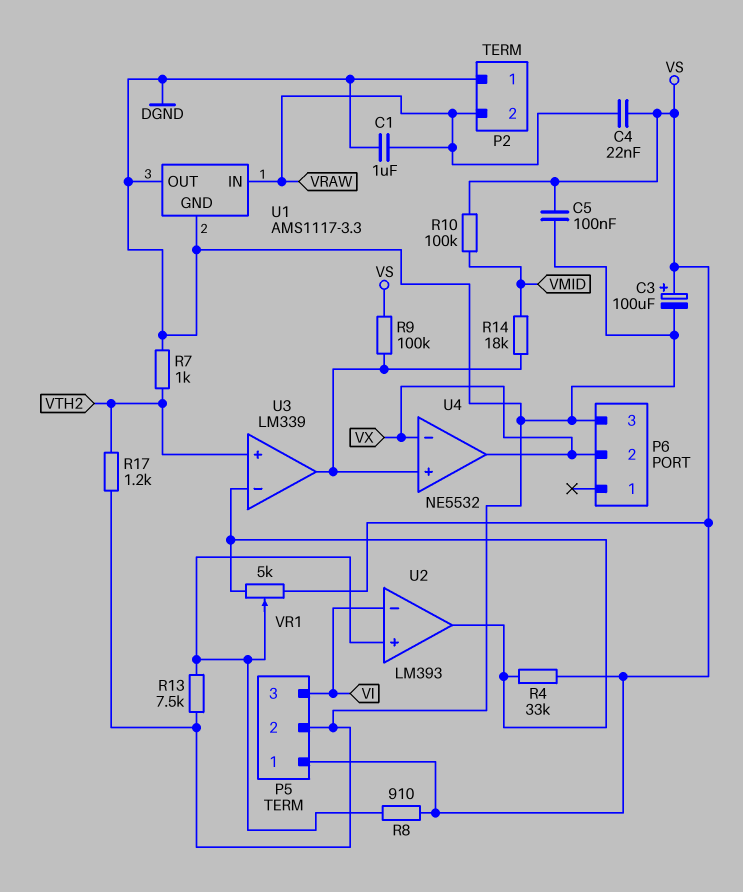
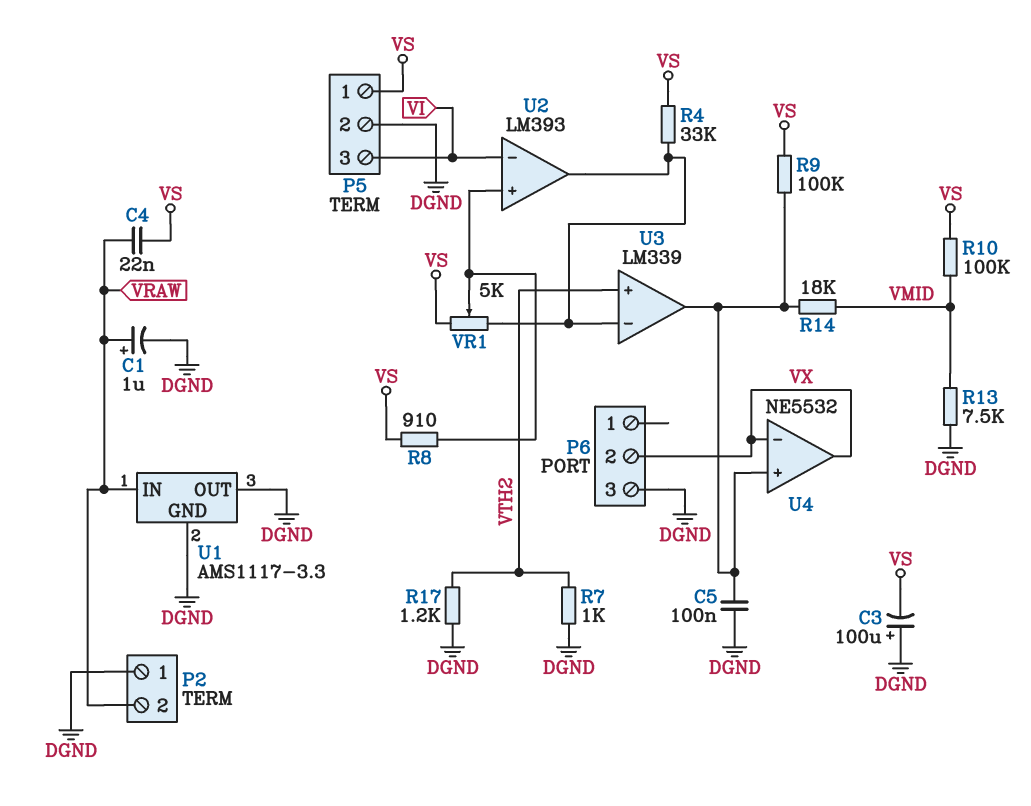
C1: 1uF (DGND, VRAW) -> 1uF (plus VRAW, minus DGND)
C3: 100uF (plus VS, minus DGND) -> 100uF (plus DGND, minus VS)
C5: 100nF (DGND, VS) -> 100nF (DGND, U3/out)
R13: 7.5k (DGND, U2/in+) -> 7.5k (DGND, VMID)

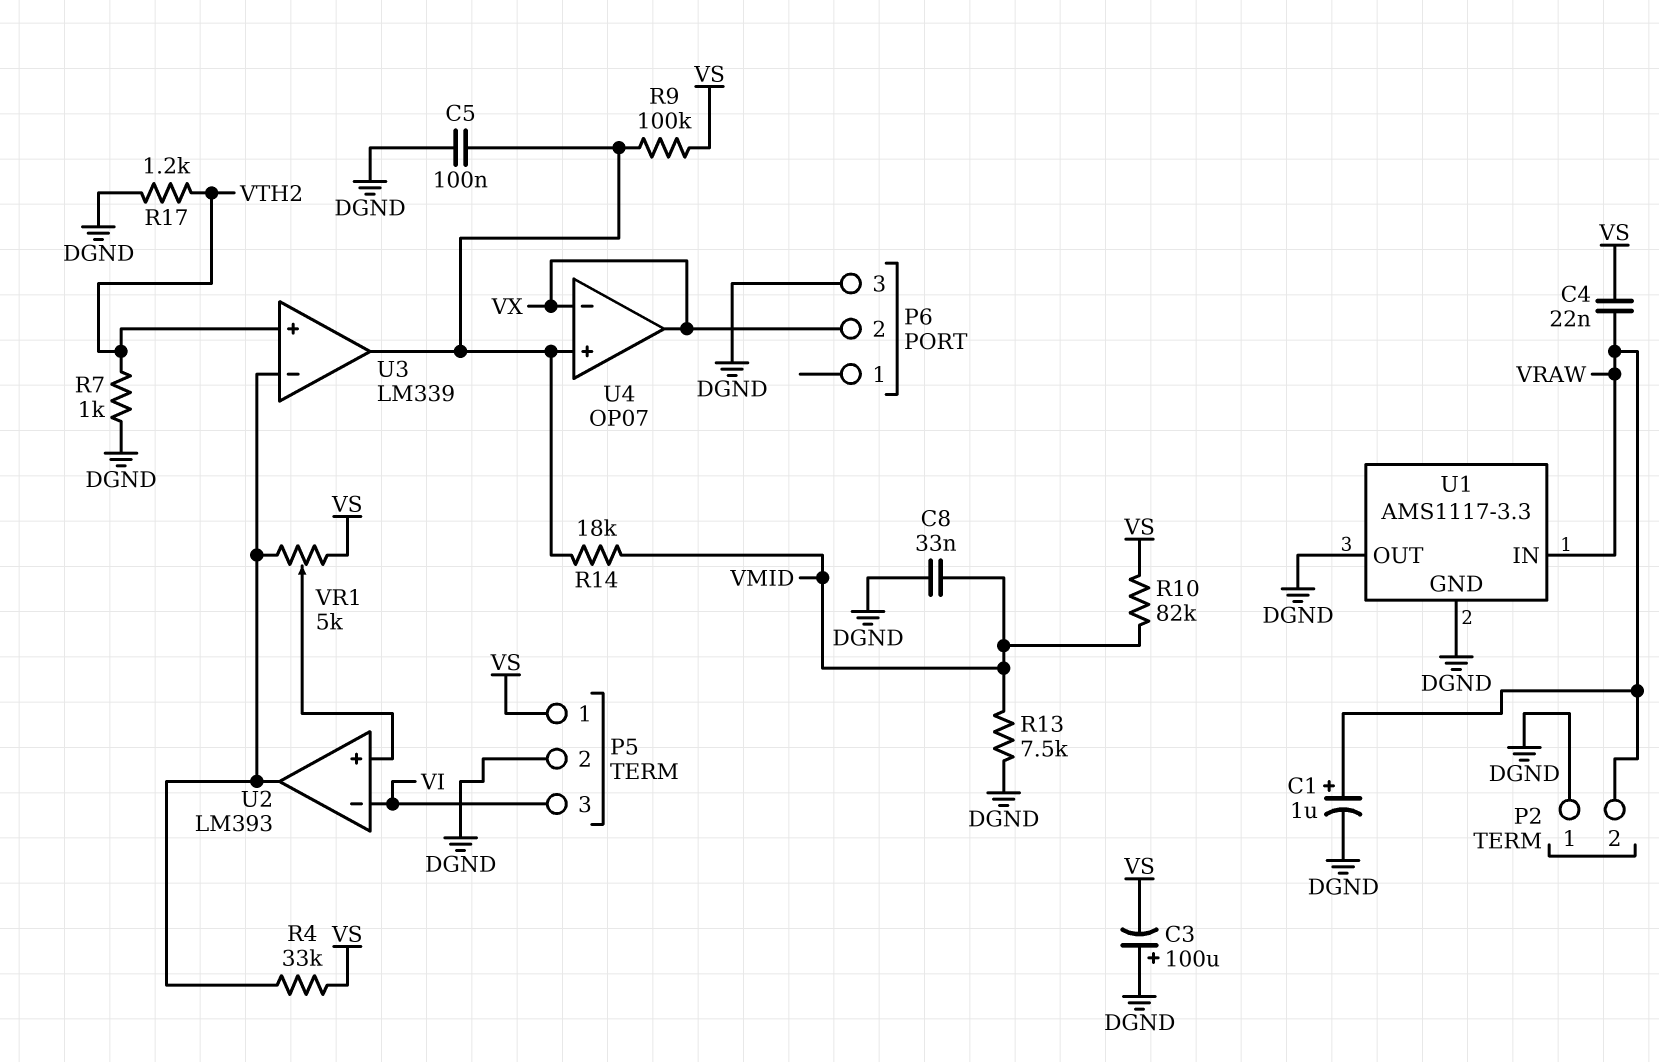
C8: none -> 33nF (DGND, VMID)
R8: 910 (U2/in+, VS) -> none
R10: 100k (VMID, VS) -> 82k (VMID, VS)
U4: NE5532 -> OP07

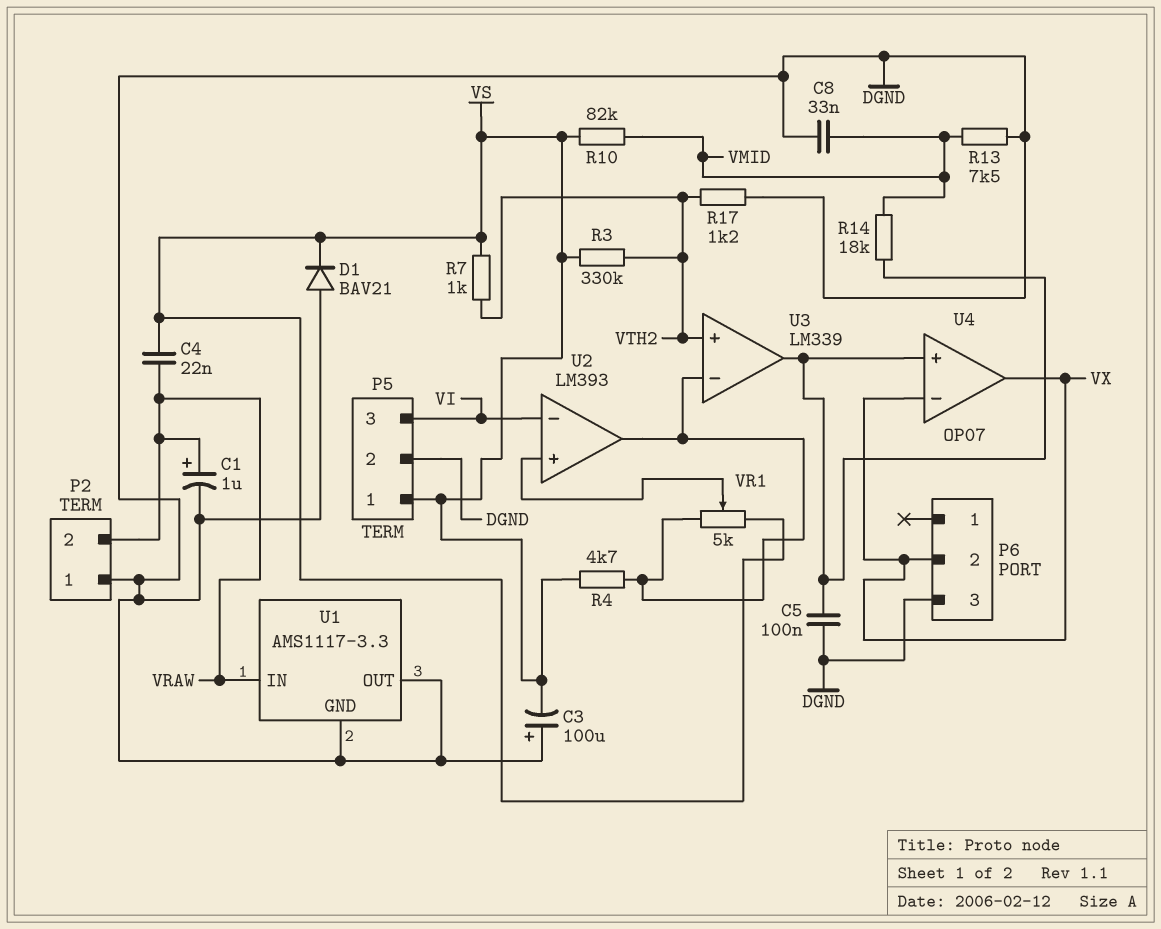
D1: none -> diode BAV21 (A DGND, K VS)
R3: none -> 330k (VS, VTH2)
R4: 33k (U2/out, VS) -> 4.7k (U2/out, VS)
R7: 1k (DGND, VTH2) -> 1k (VS, VTH2)
R9: 100k (U3/out, VS) -> none

